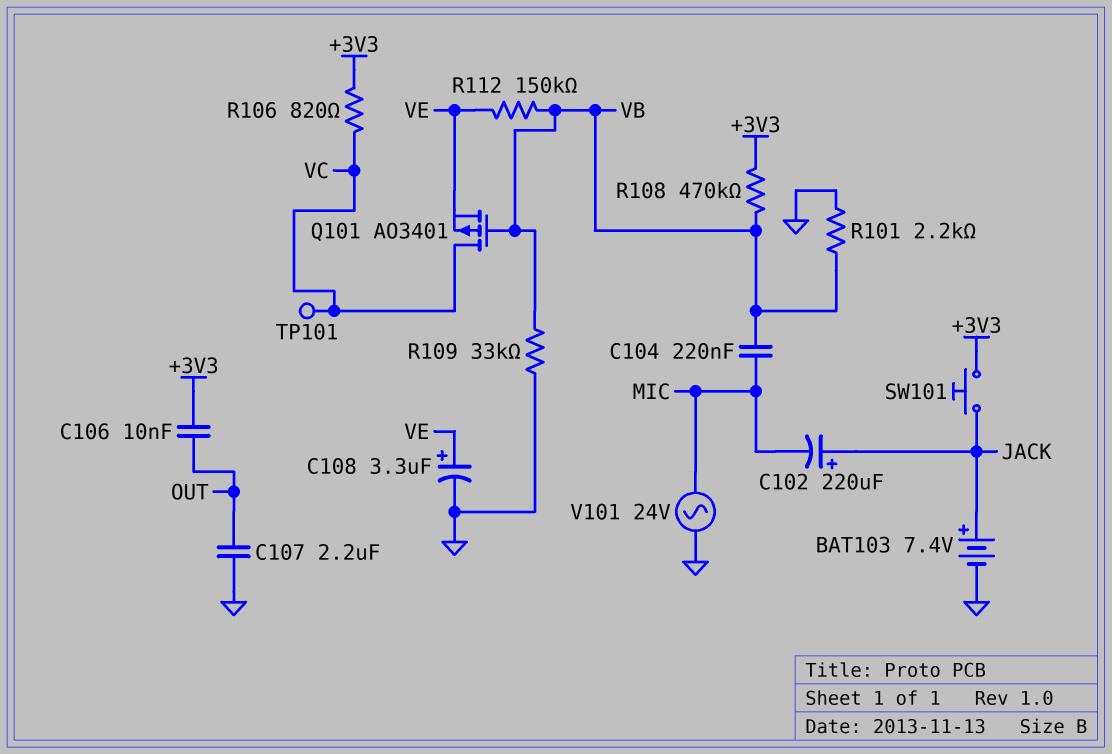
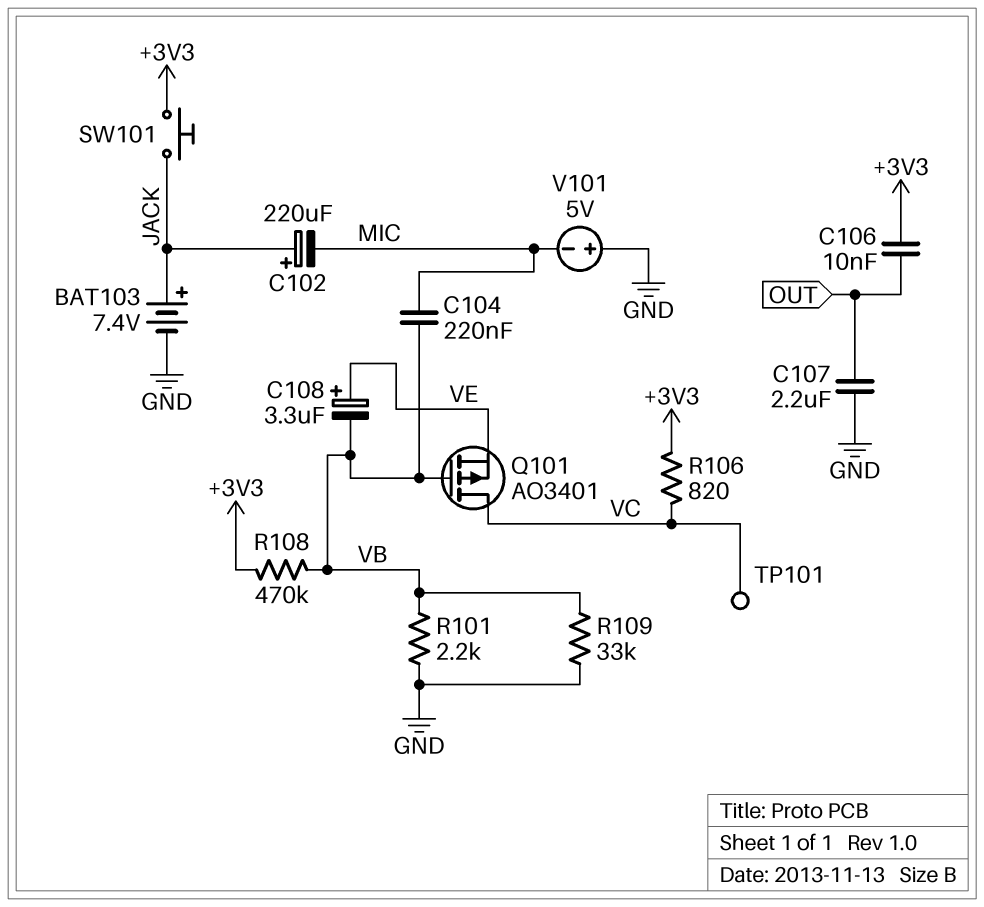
C108: 3.3uF (plus VE, minus GND) -> 3.3uF (plus VE, minus VB)
R112: 150k (VB, VE) -> none
V101: AC 24V (GND, MIC) -> 5V (plus GND, minus MIC)

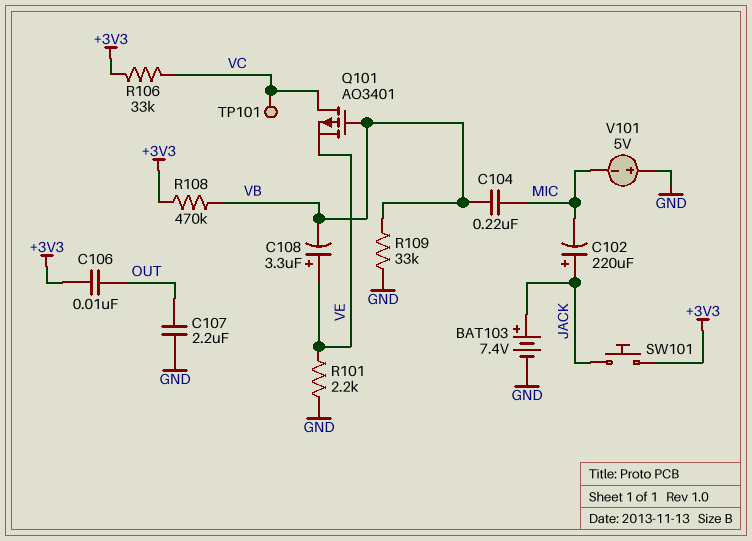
R101: 2.2k (GND, VB) -> 2.2k (GND, VE)
R106: 820 (+3V3, VC) -> 33k (+3V3, VC)

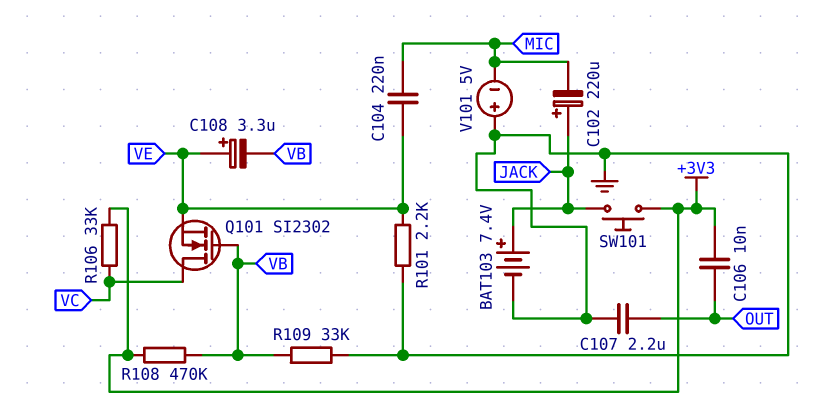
C104: 220nF (MIC, VB) -> 220nF (MIC, VE)
Q101: PMOS AO3401 (G VB, D VC, S VE) -> NMOS SI2302 (G VB, D VC, S VE)
TP101: test point (VC) -> none

